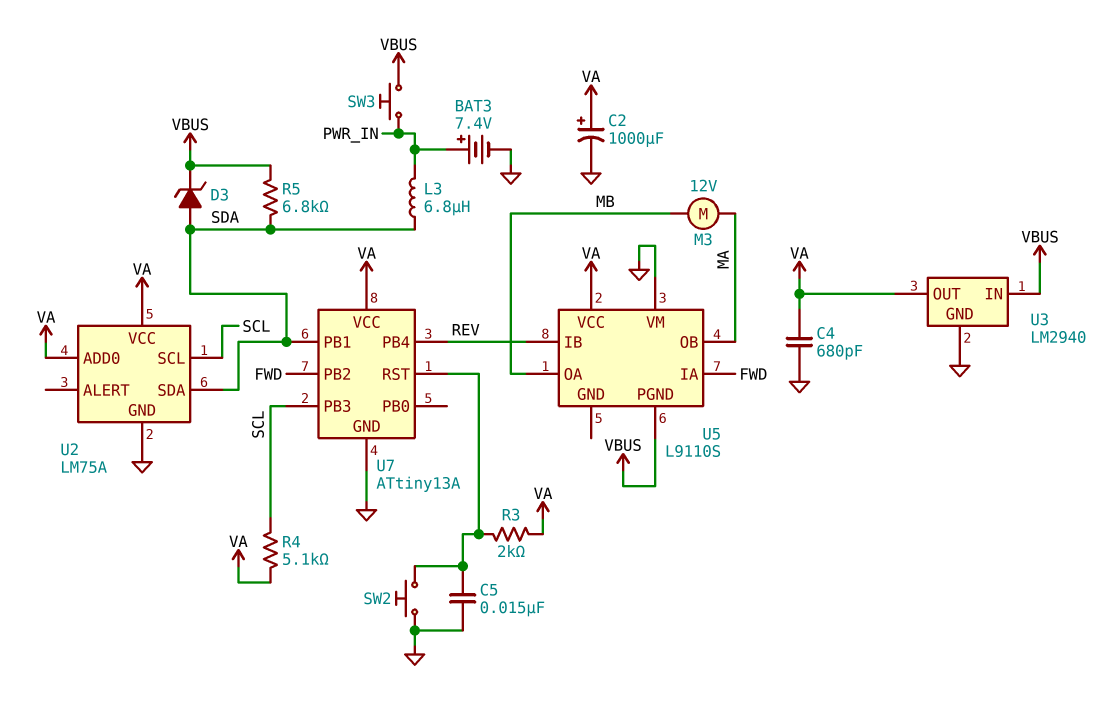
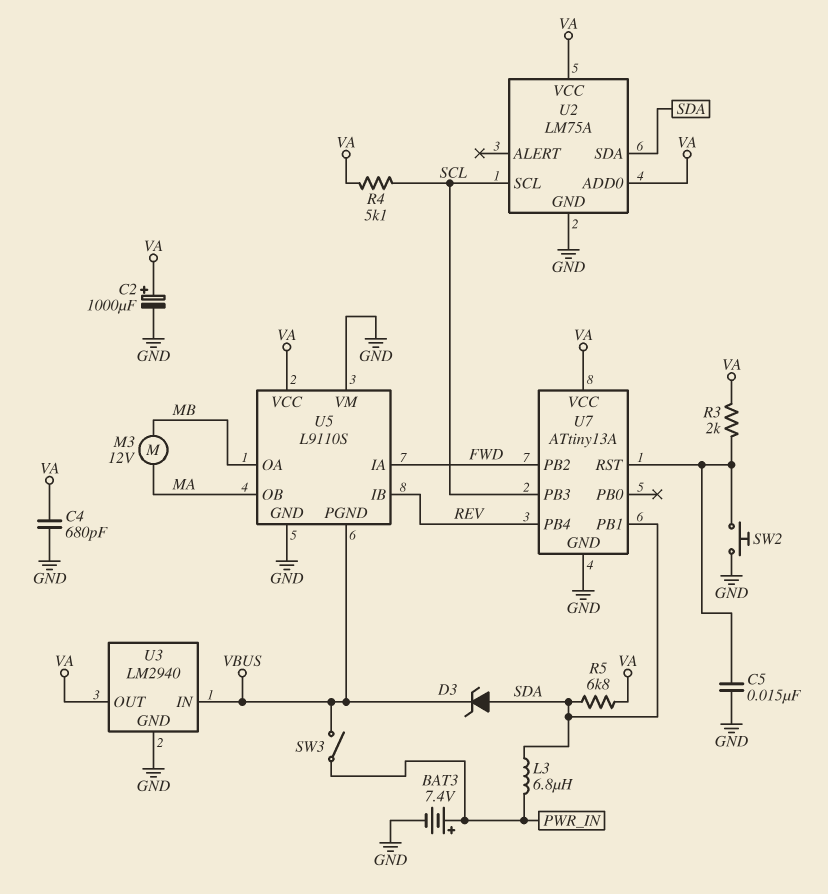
R5: 6.8k (SDA, VBUS) -> 6.8k (SDA, VA)
SW3: button (PWR_IN, VBUS) -> switch (PWR_IN, VBUS)
U5 pin GND: none -> GND

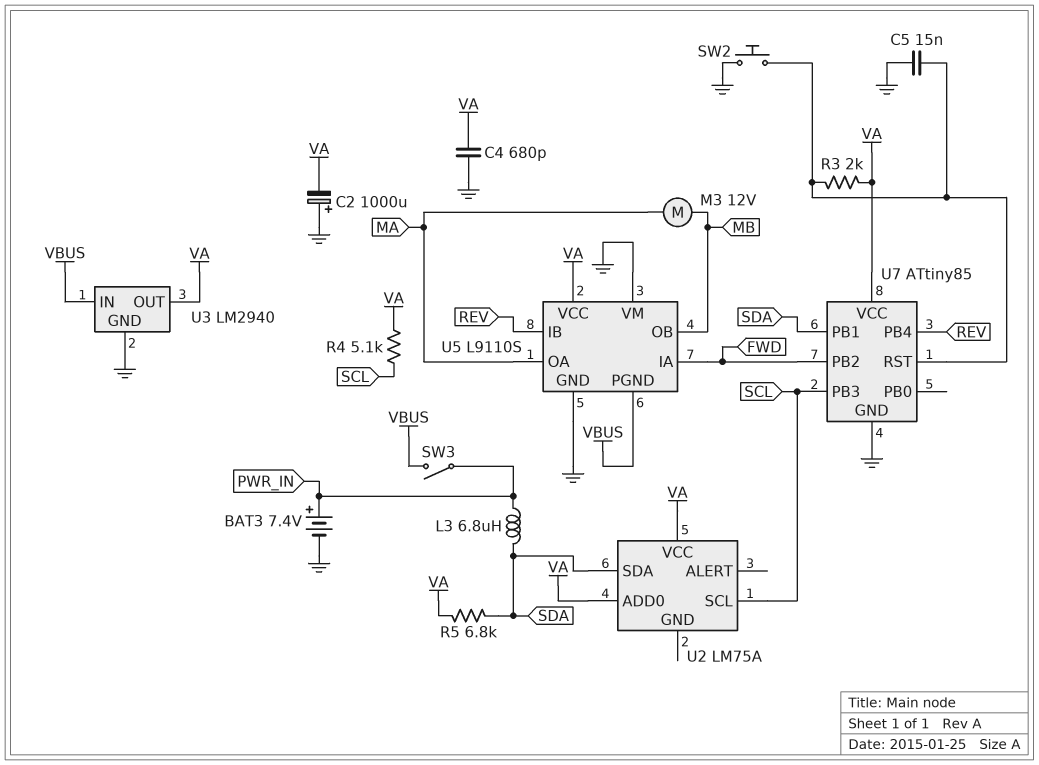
C2: 1000uF (plus VA, minus GND) -> 1000uF (plus GND, minus VA)
D3: zener (A SDA, K VBUS) -> none
U2 pin GND: GND -> none
U5 pin OA: MB -> MA
U5 pin OB: MA -> MB
U7: ATtiny13A -> ATtiny85

